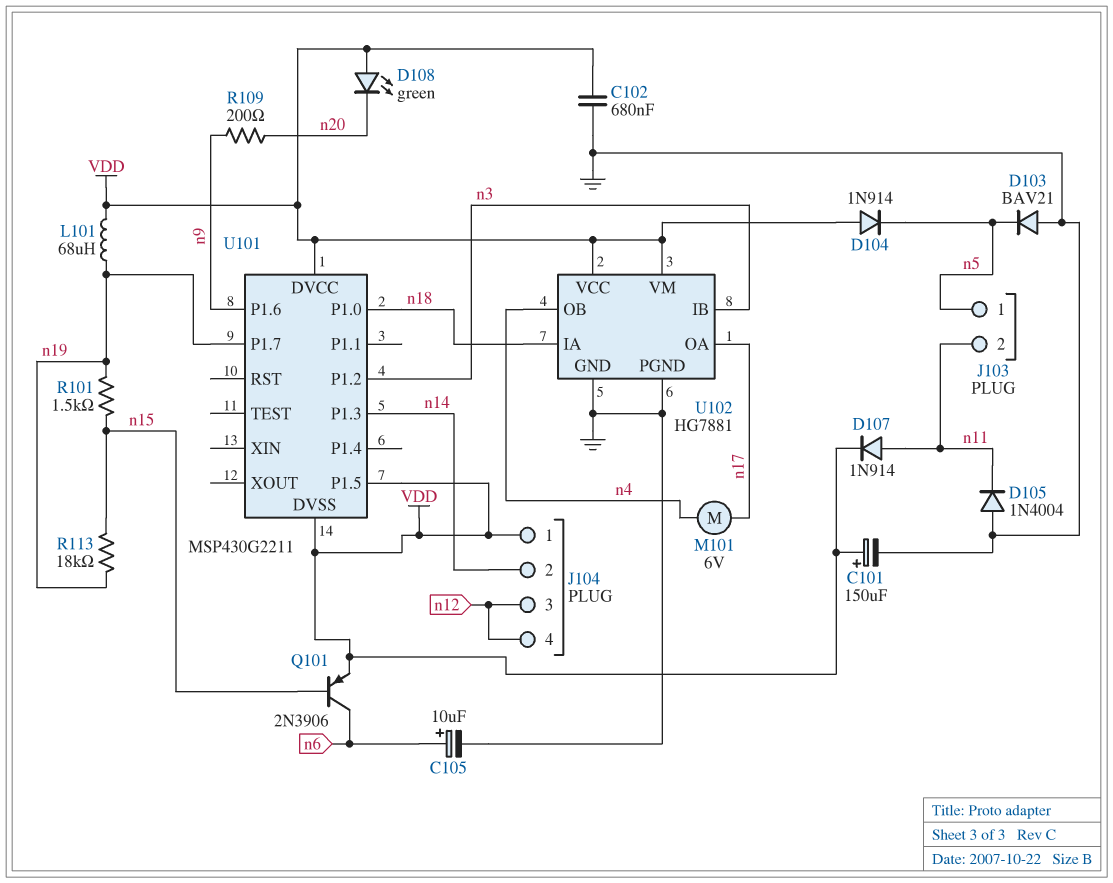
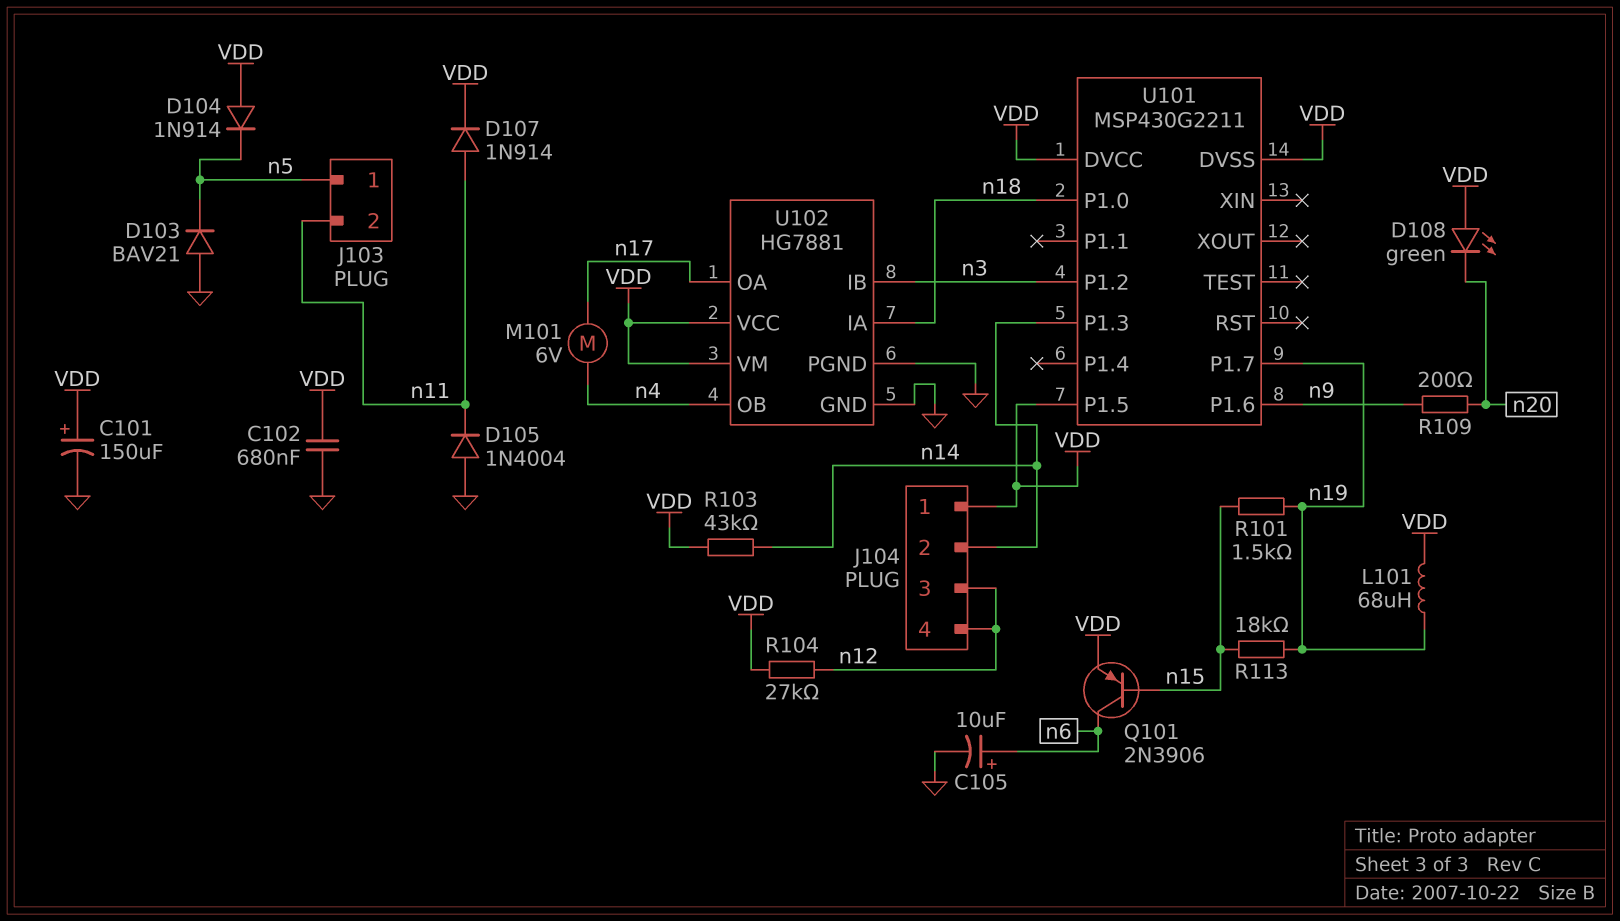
R103: none -> 43k (VDD, n14)
R104: none -> 27k (VDD, n12)

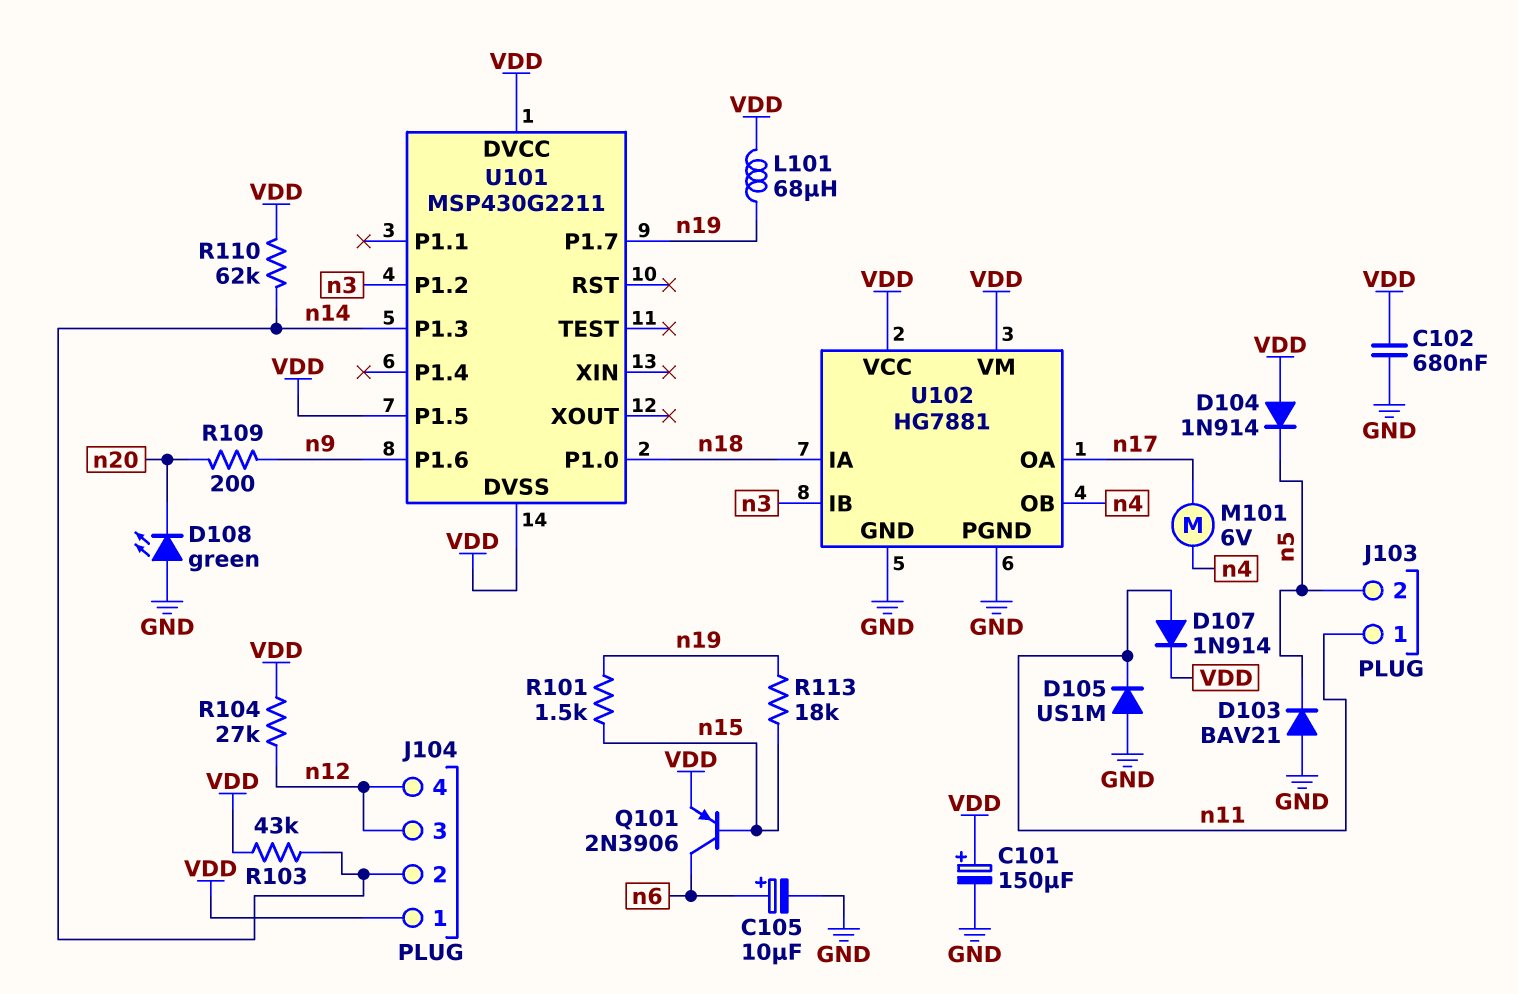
D105: diode 1N4004 (A GND, K n11) -> diode US1M (A GND, K n11)
D108: LED green (A VDD, K n20) -> LED green (A GND, K n20)
J103 pin 1: n5 -> n11
J103 pin 2: n11 -> n5
R110: none -> 62k (VDD, n14)

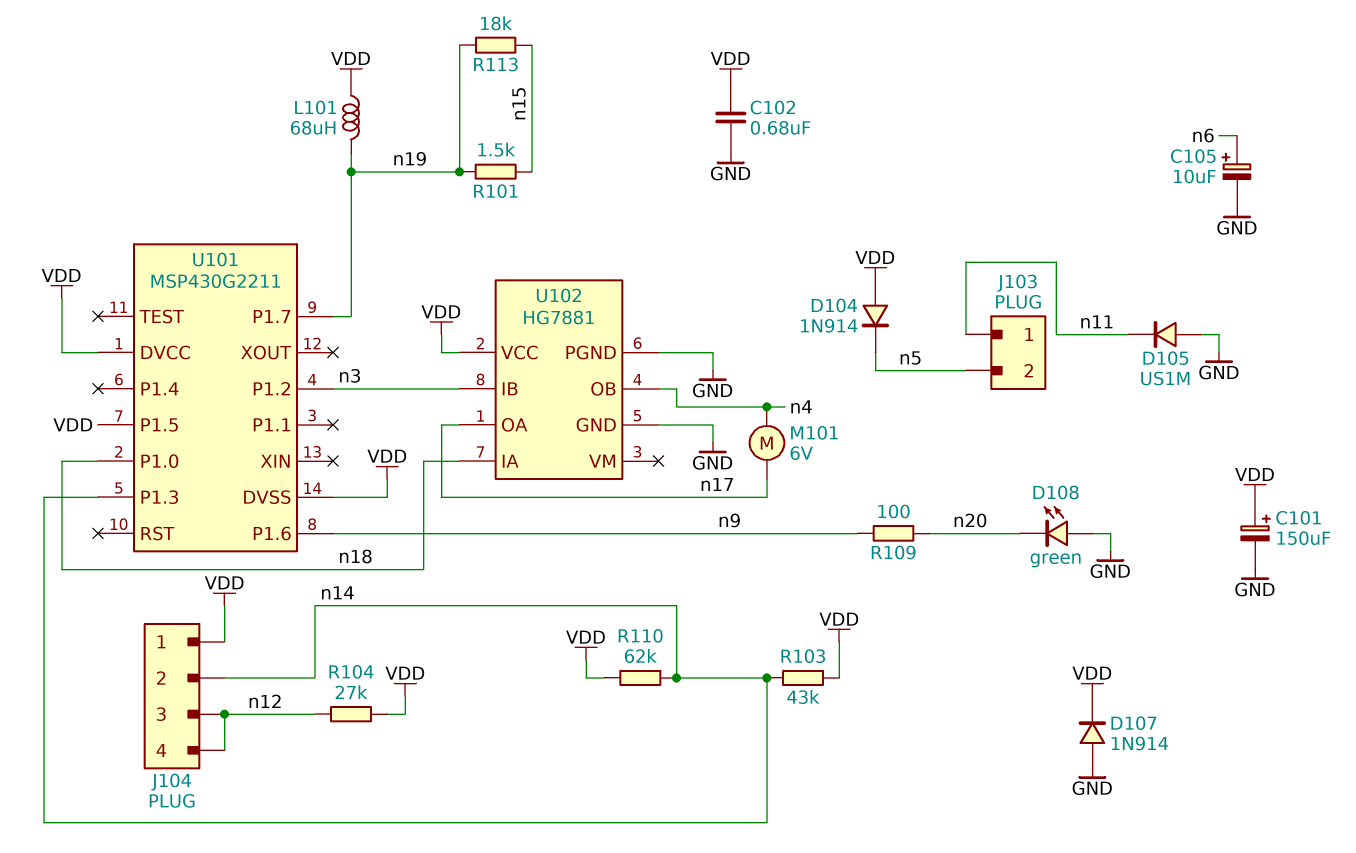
D103: diode BAV21 (A GND, K n5) -> none
D107: diode 1N914 (A n11, K VDD) -> diode 1N914 (A GND, K VDD)
Q101: PNP 2N3906 (B n15, C n6, E VDD) -> none
R109: 200 (n9, n20) -> 100 (n9, n20)
U102 pin VM: VDD -> none

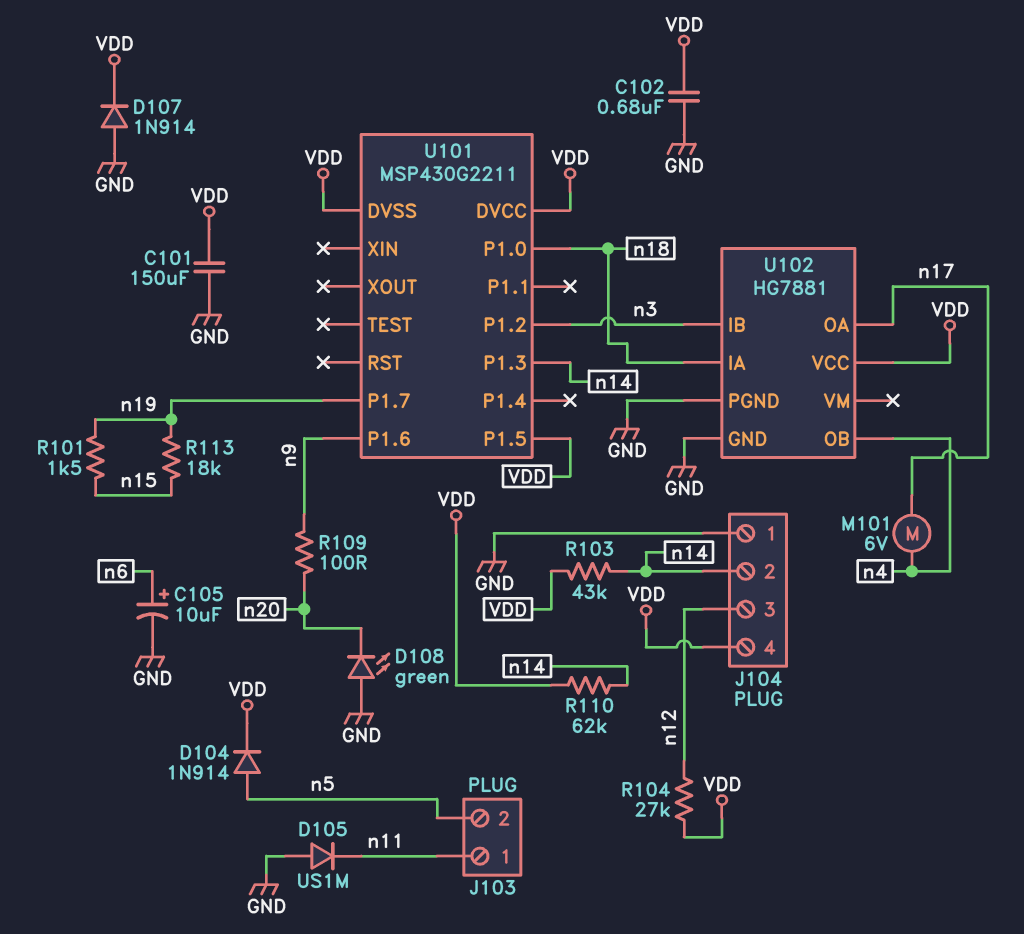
C101: 150uF (plus VDD, minus GND) -> 150uF (GND, VDD)
D104: diode 1N914 (A VDD, K n5) -> diode 1N914 (A n5, K VDD)
J104 pin 1: VDD -> GND
J104 pin 4: n12 -> VDD
L101: 68uH (VDD, n19) -> none

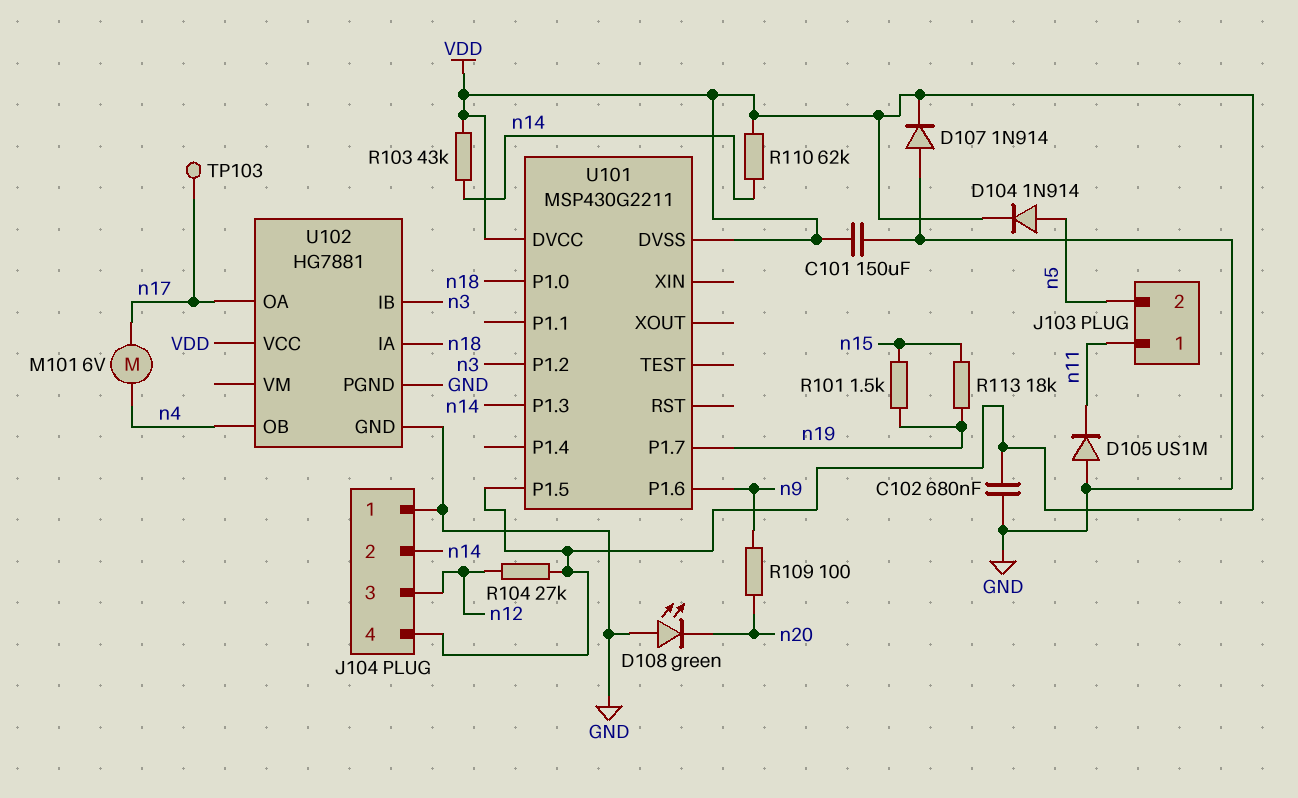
C105: 10uF (plus n6, minus GND) -> none
TP103: none -> test point (n17)

